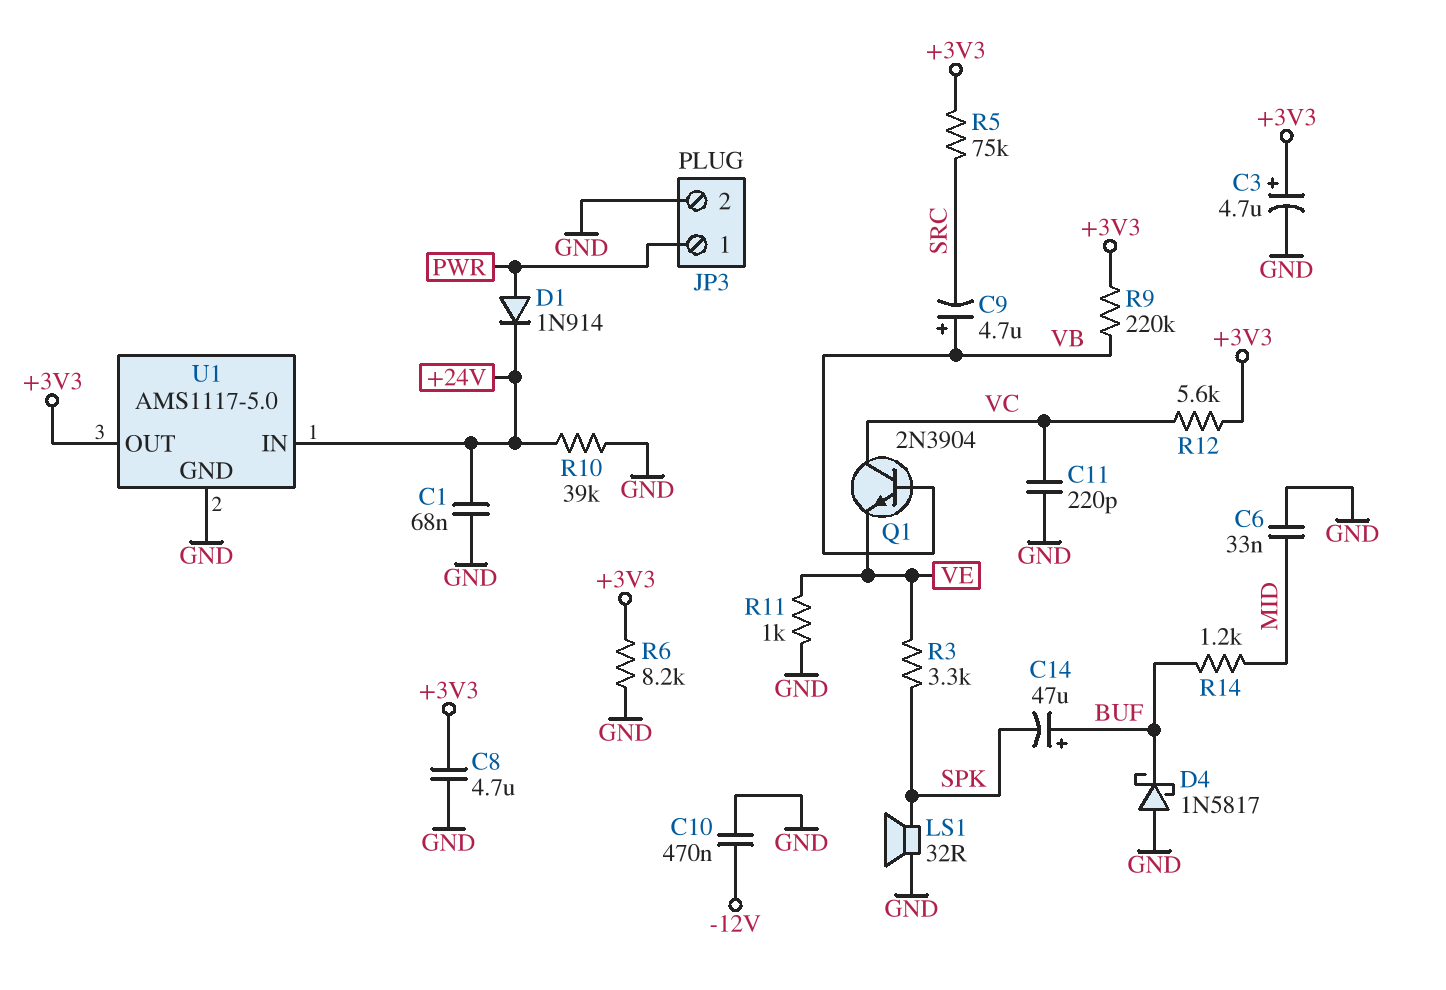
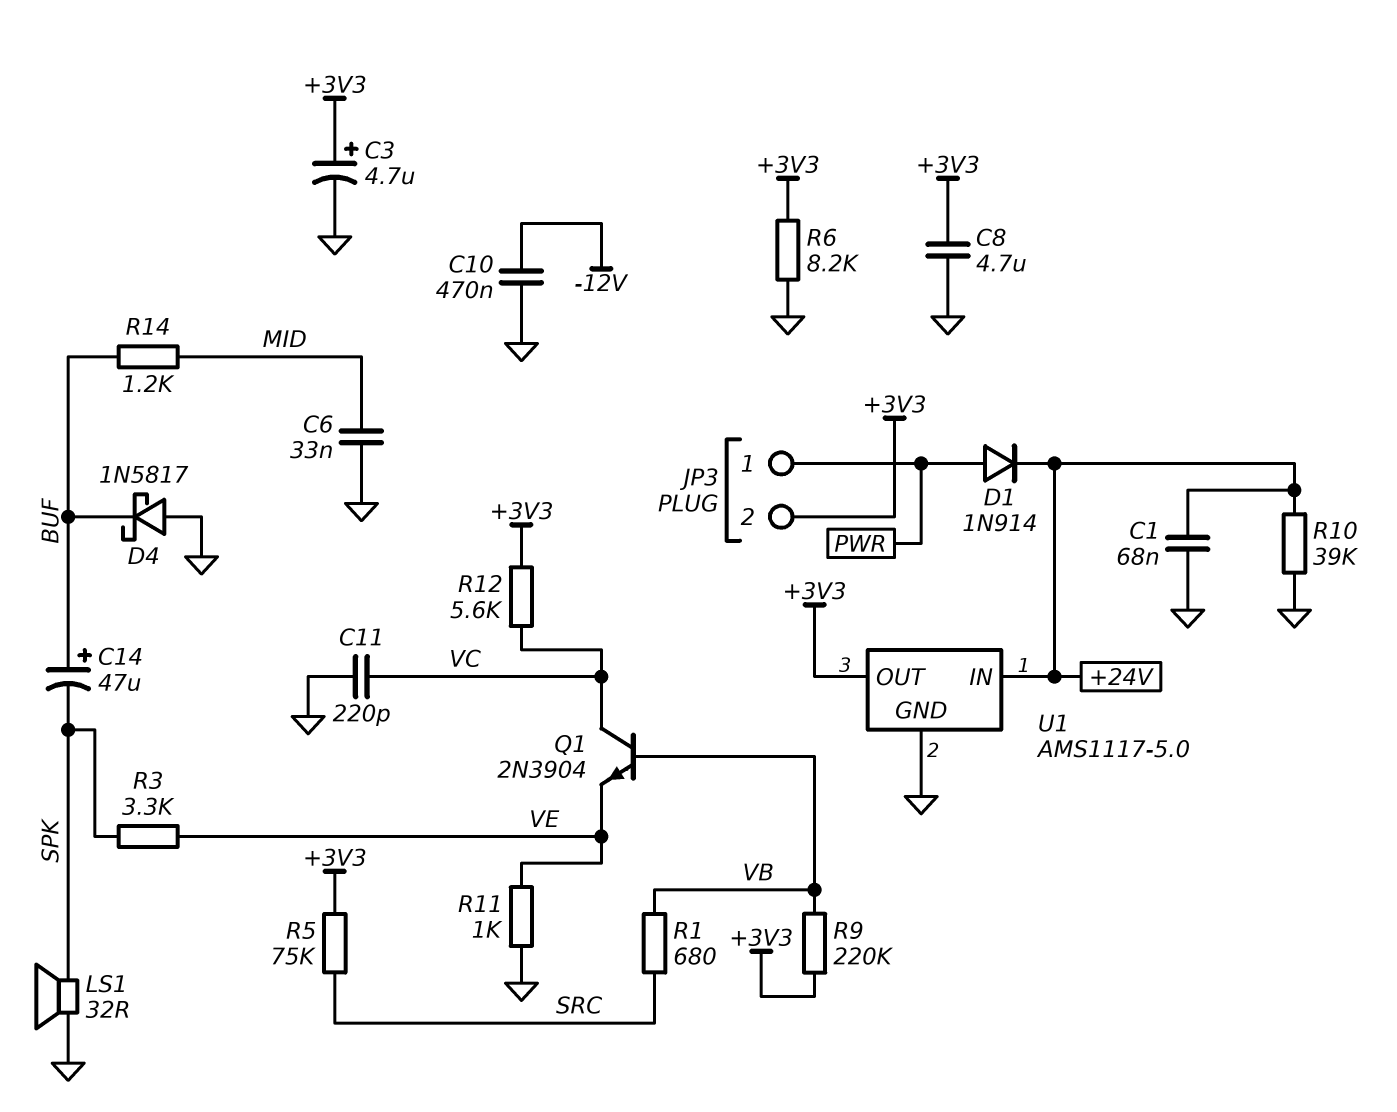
C9: 4.7uF (plus VB, minus SRC) -> none
JP3 pin 2: GND -> +3V3
R1: none -> 680 (SRC, VB)

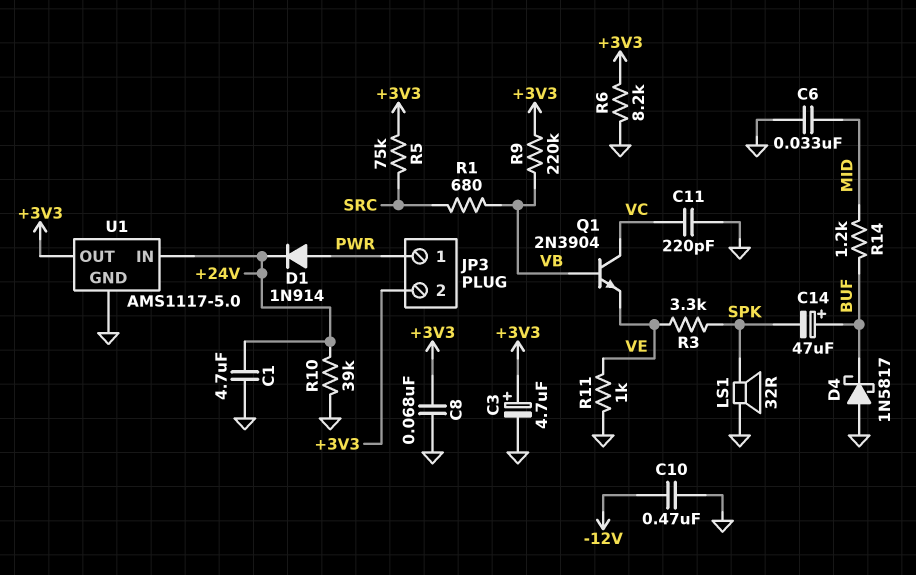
C1: 68nF (+24V, GND) -> 4.7uF (+24V, GND)
C8: 4.7uF (+3V3, GND) -> 68nF (+3V3, GND)
R12: 5.6k (+3V3, VC) -> none

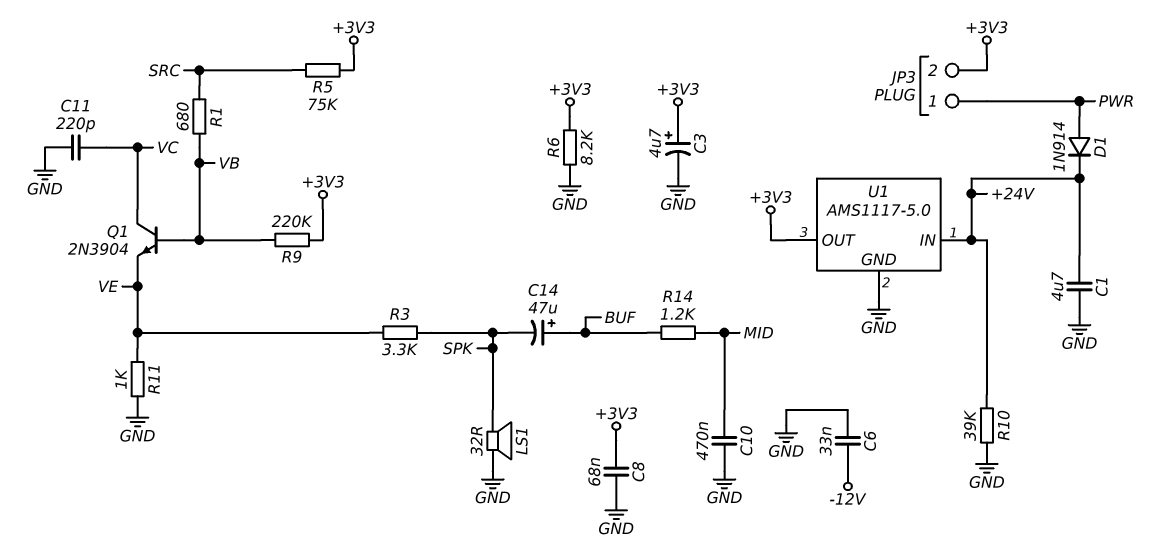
C6: 33nF (GND, MID) -> 33nF (-12V, GND)
C10: 470nF (-12V, GND) -> 470nF (GND, MID)
D4: schottky 1N5817 (A GND, K BUF) -> none

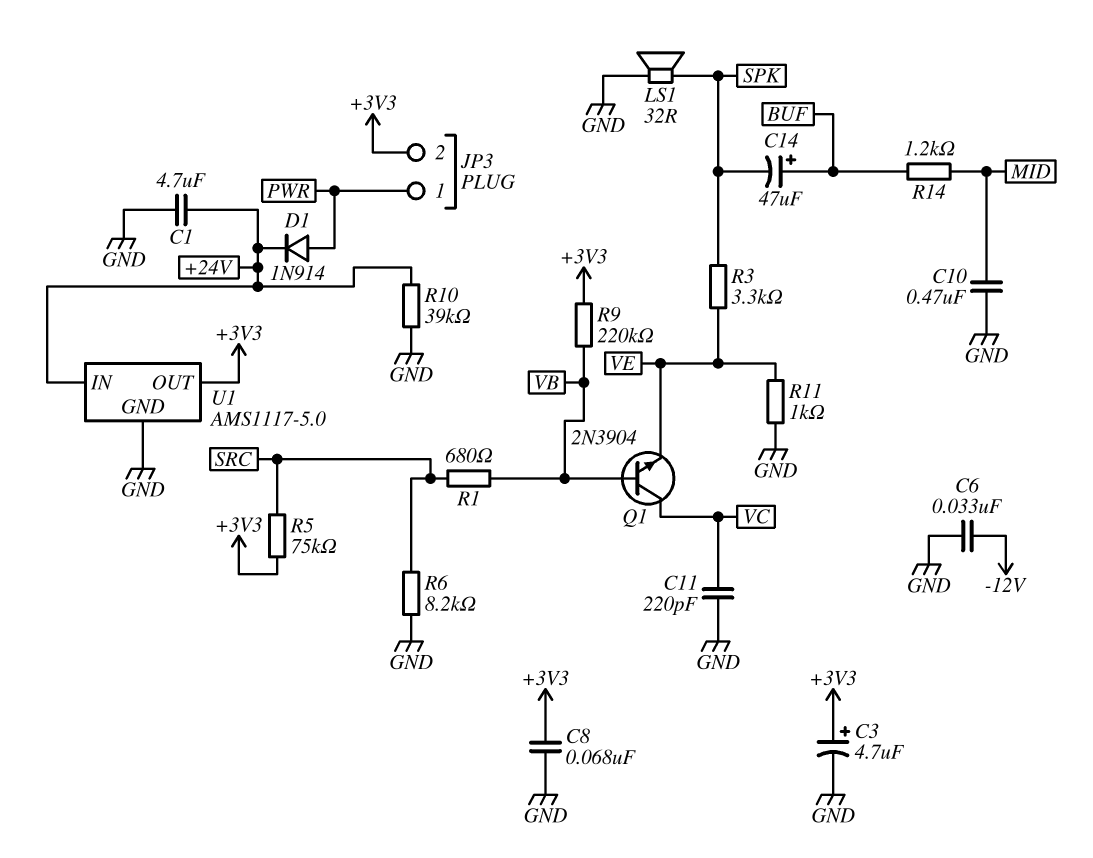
R6: 8.2k (+3V3, GND) -> 8.2k (GND, SRC)

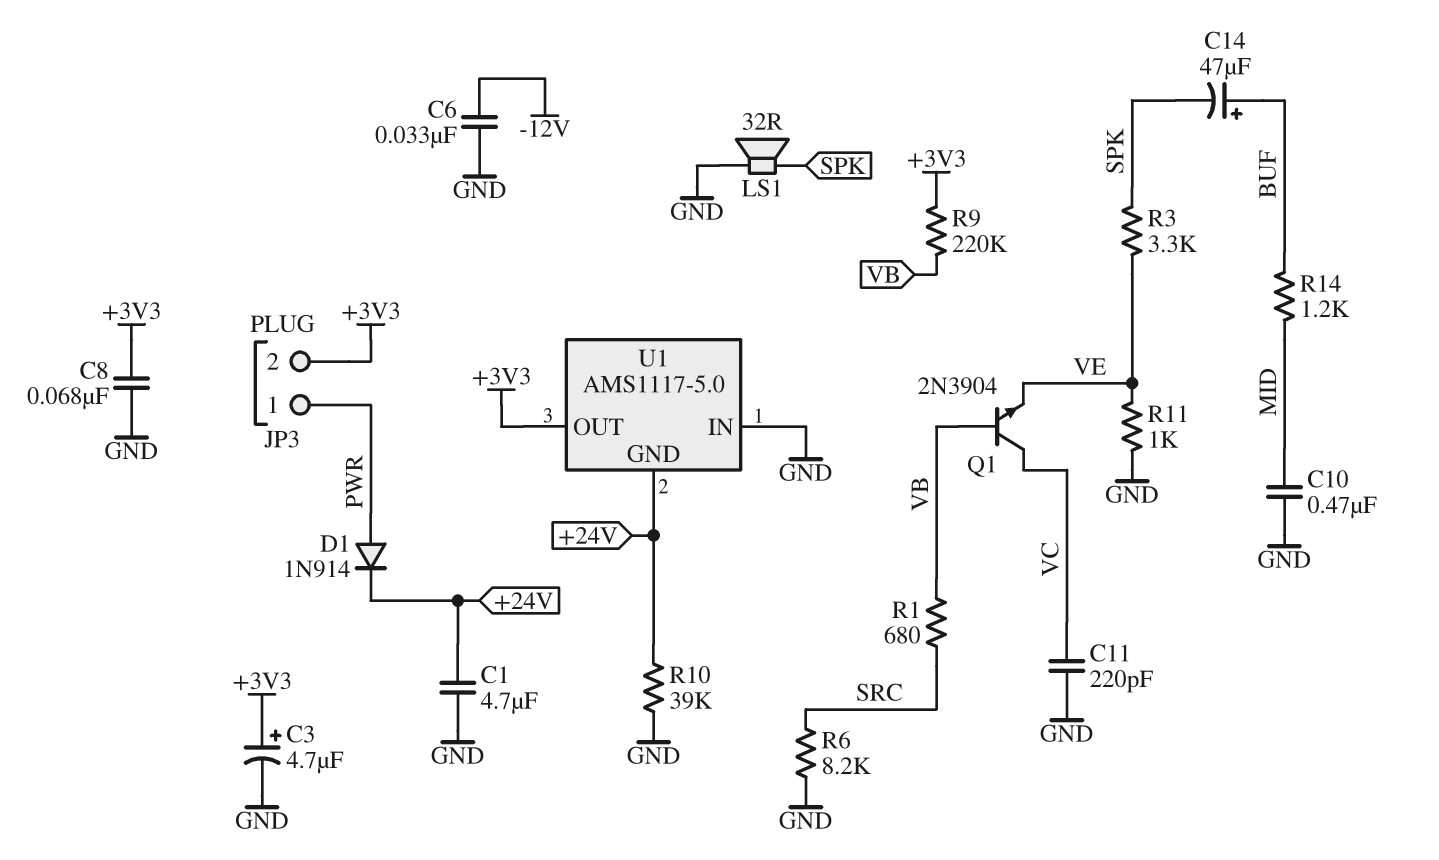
R5: 75k (+3V3, SRC) -> none
U1 pin GND: GND -> +24V
U1 pin IN: +24V -> GND

